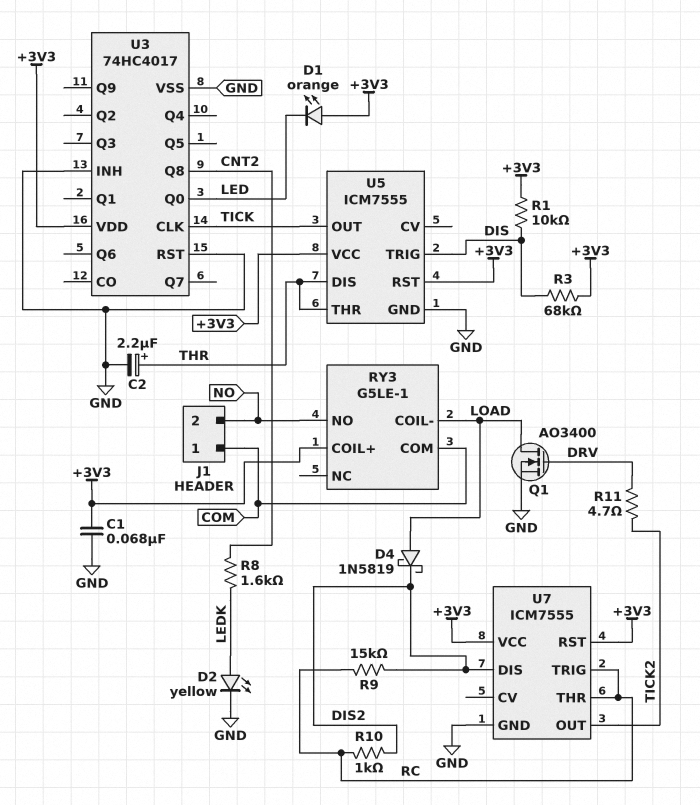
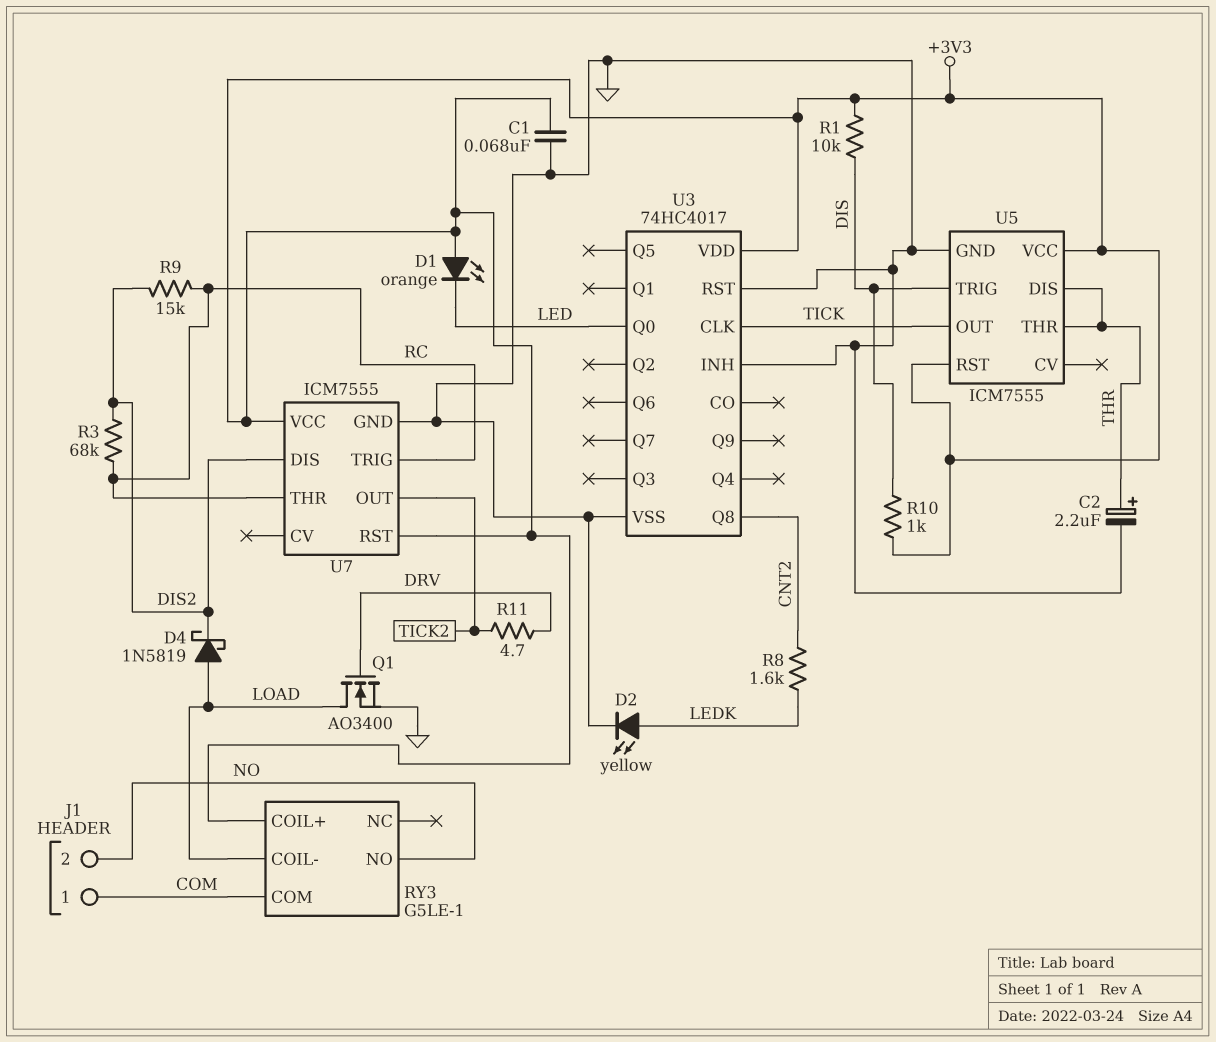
R3: 68k (+3V3, DIS) -> 68k (DIS2, RC)
R10: 1k (DIS2, RC) -> 1k (+3V3, DIS)

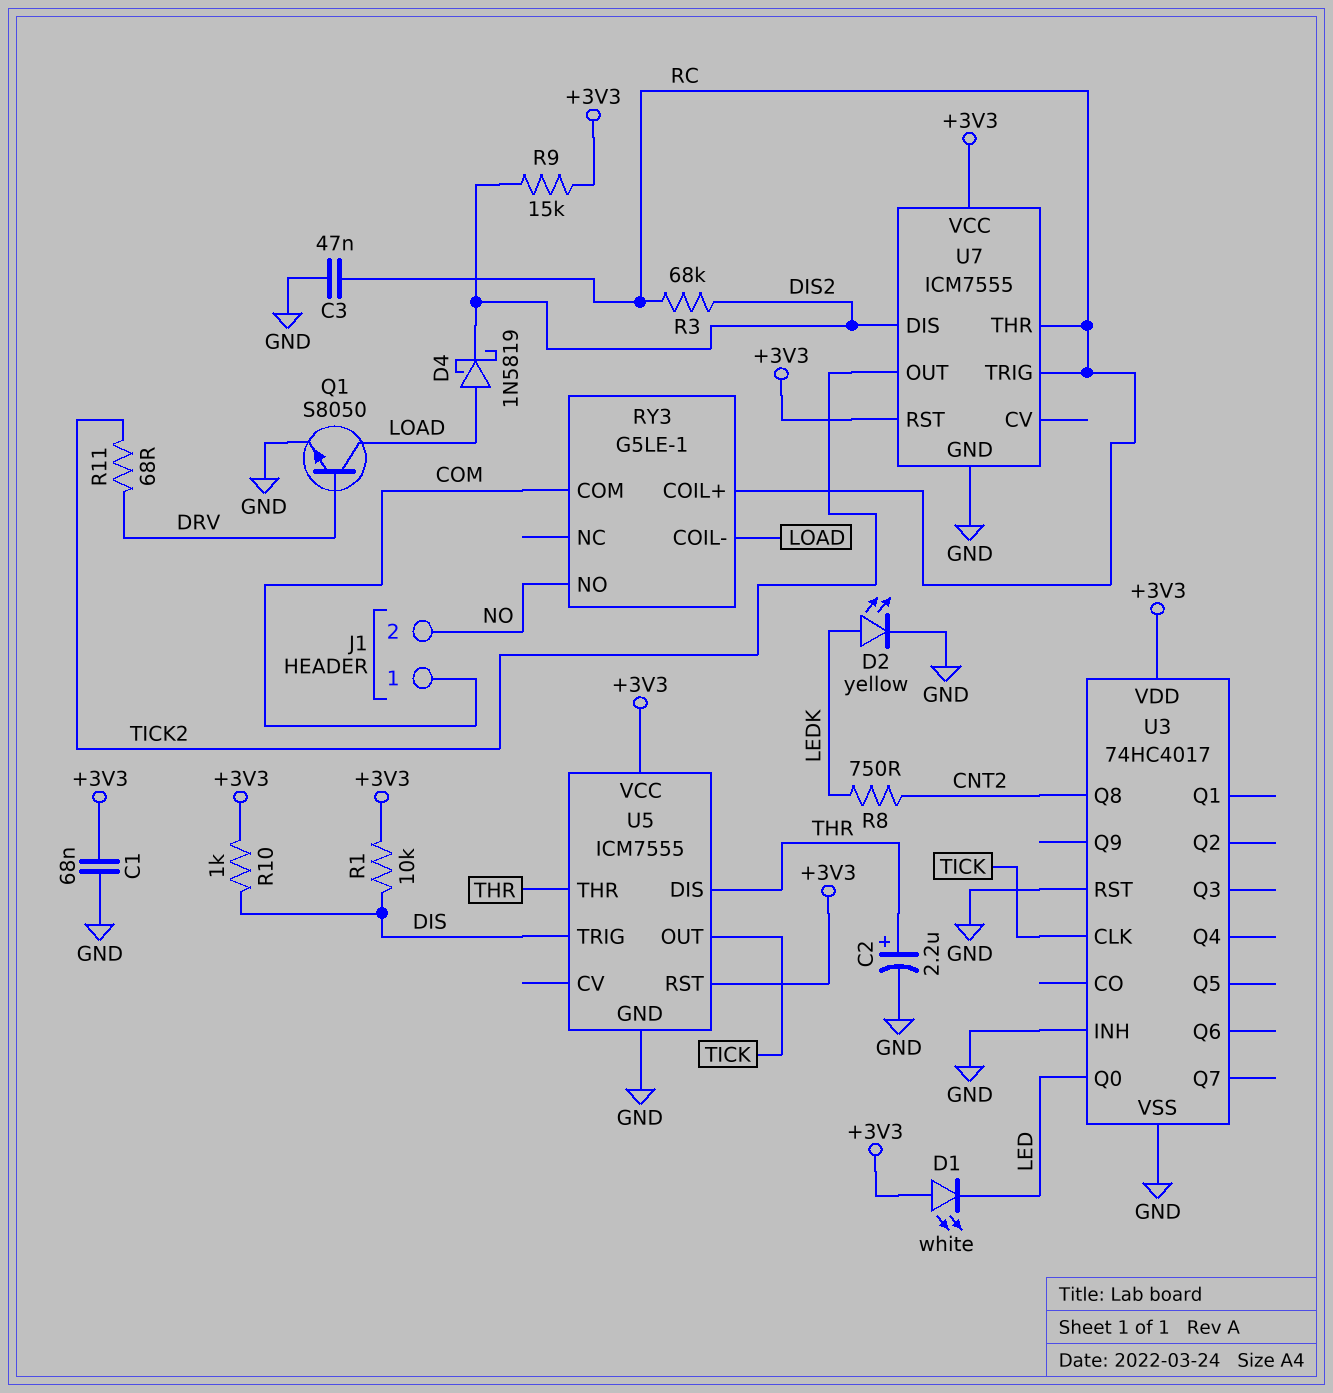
C3: none -> 47nF (GND, RC)
D1: LED orange (A +3V3, K LED) -> LED white (A +3V3, K LED)
Q1: NMOS AO3400 (G DRV, D LOAD, S GND) -> NPN S8050 (B DRV, C LOAD, E GND)
R8: 1.6k (CNT2, LEDK) -> 750 (CNT2, LEDK)
R9: 15k (DIS2, RC) -> 15k (+3V3, DIS2)
R11: 4.7 (DRV, TICK2) -> 68 (DRV, TICK2)
RY3 pin COIL+: +3V3 -> RC

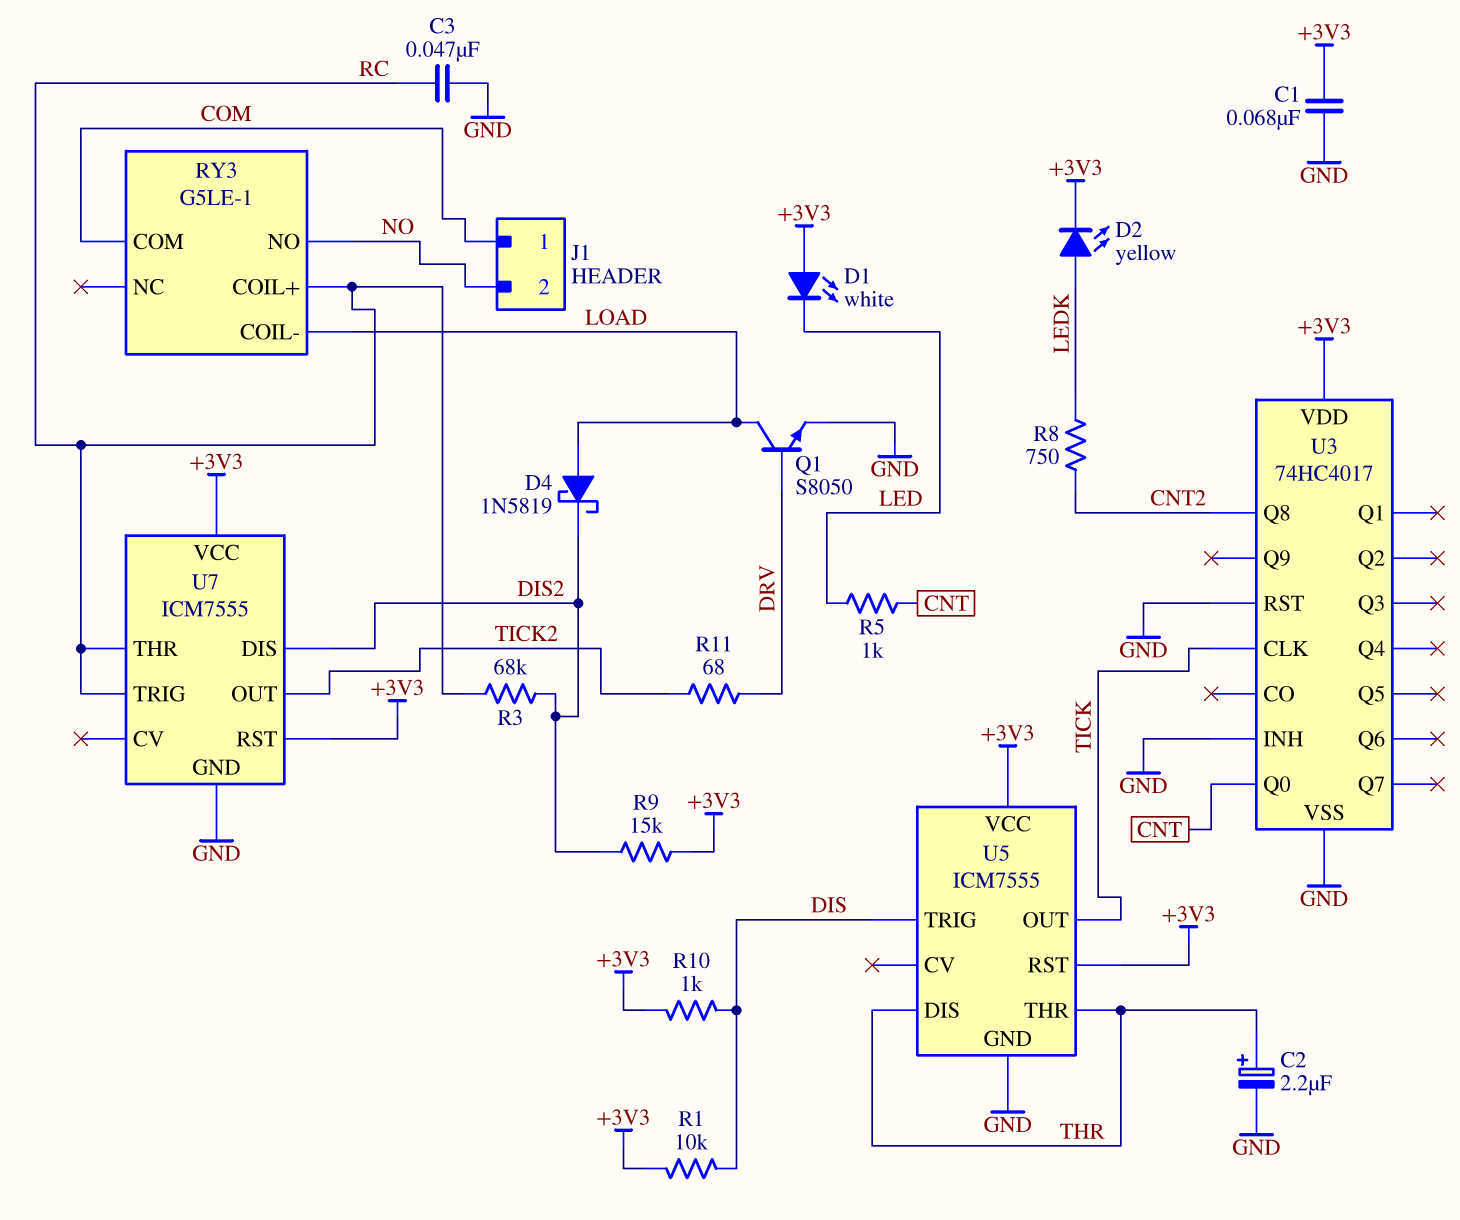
D2: LED yellow (A LEDK, K GND) -> LED yellow (A LEDK, K +3V3)
R5: none -> 1k (CNT, LED)
U3 pin Q0: LED -> CNT

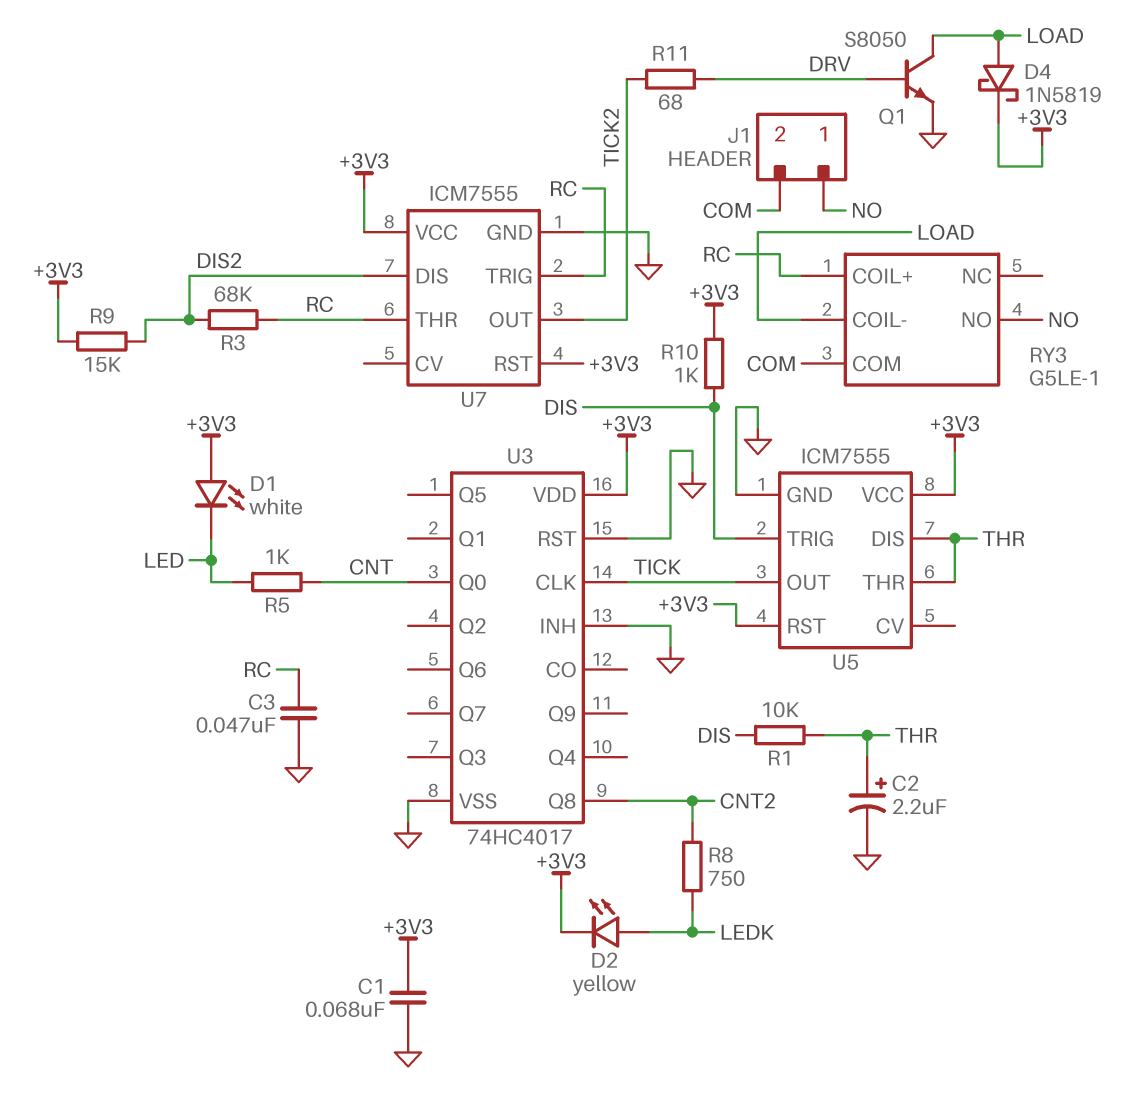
D4: schottky 1N5819 (A LOAD, K DIS2) -> schottky 1N5819 (A LOAD, K +3V3)
J1 pin 1: COM -> NO
J1 pin 2: NO -> COM
R1: 10k (+3V3, DIS) -> 10k (DIS, THR)

